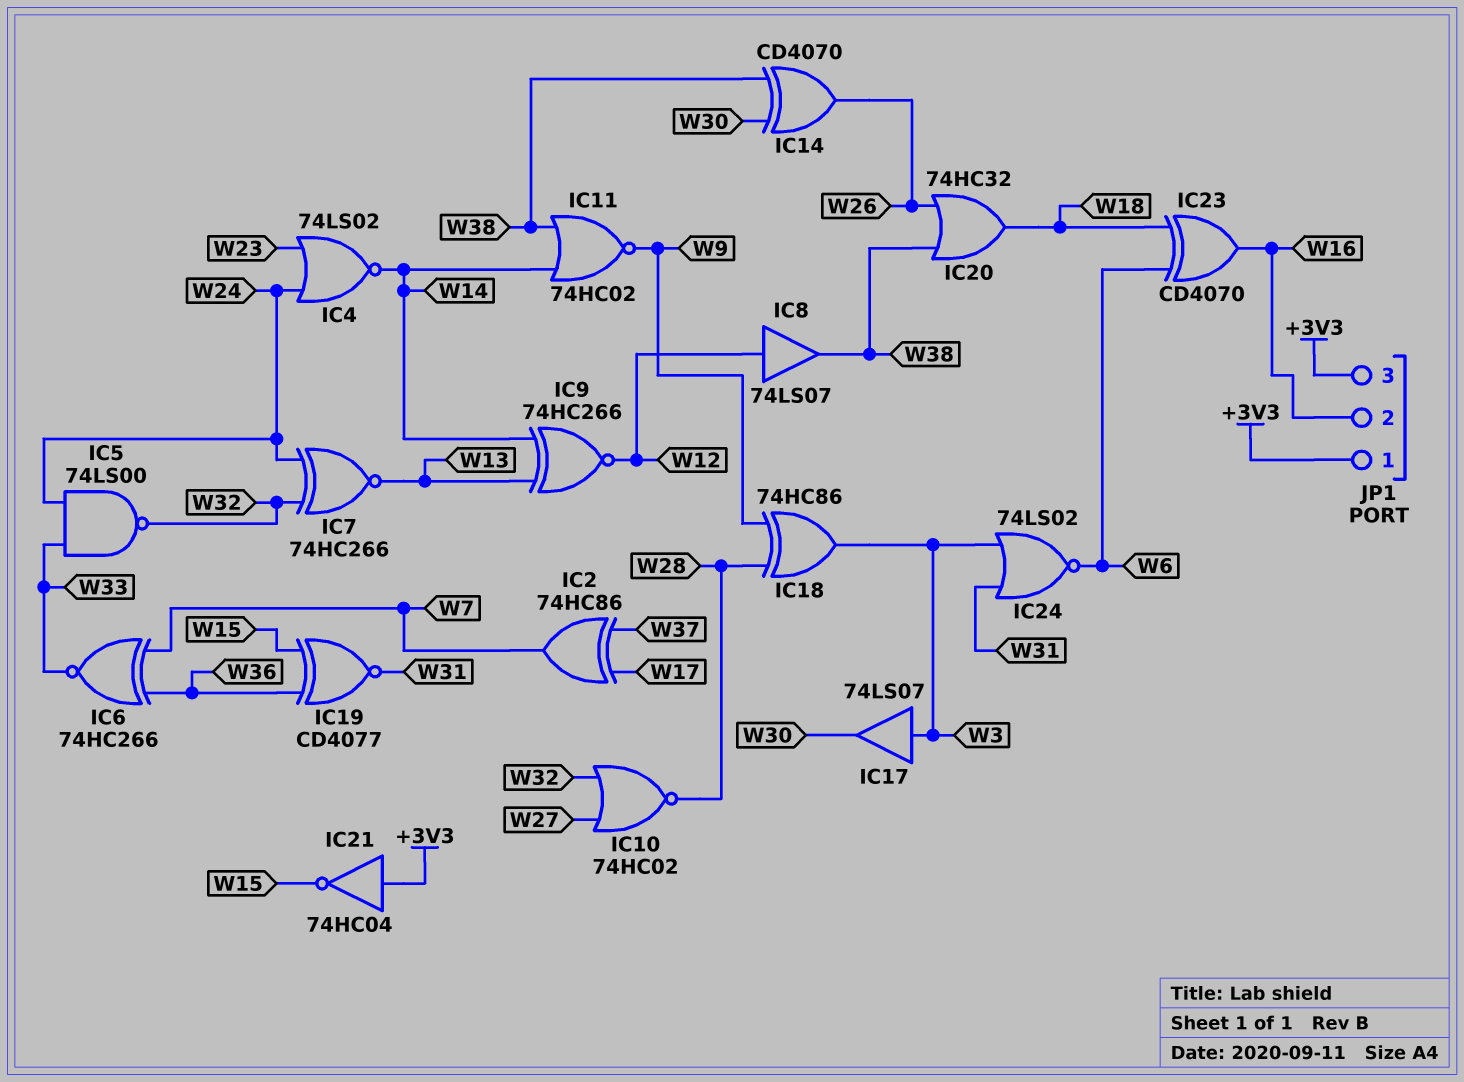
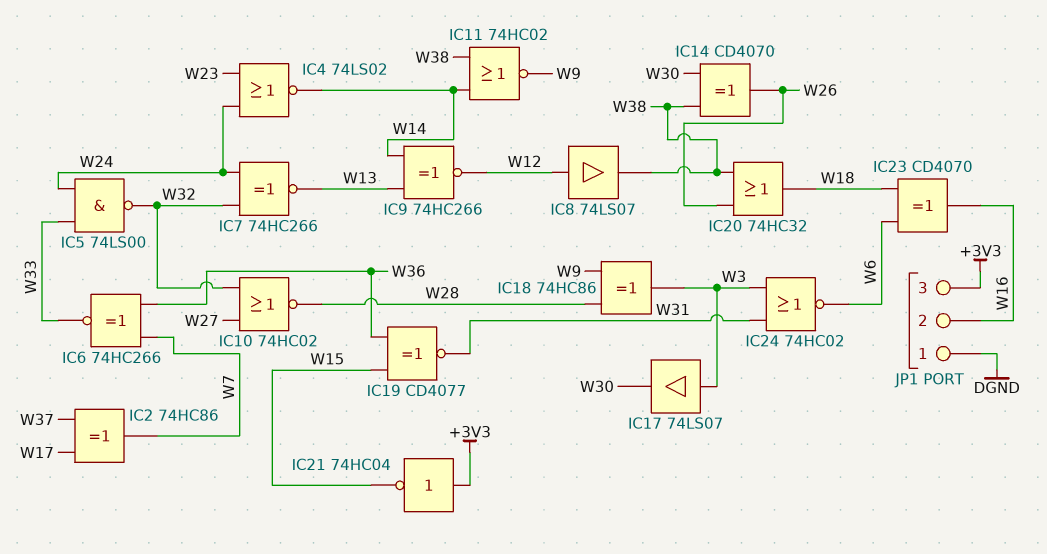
IC24: NOR 74LS02 (in W3, in W31, out W6) -> NOR 74HC02 (in W3, in W31, out W6)
JP1 pin 1: +3V3 -> DGND

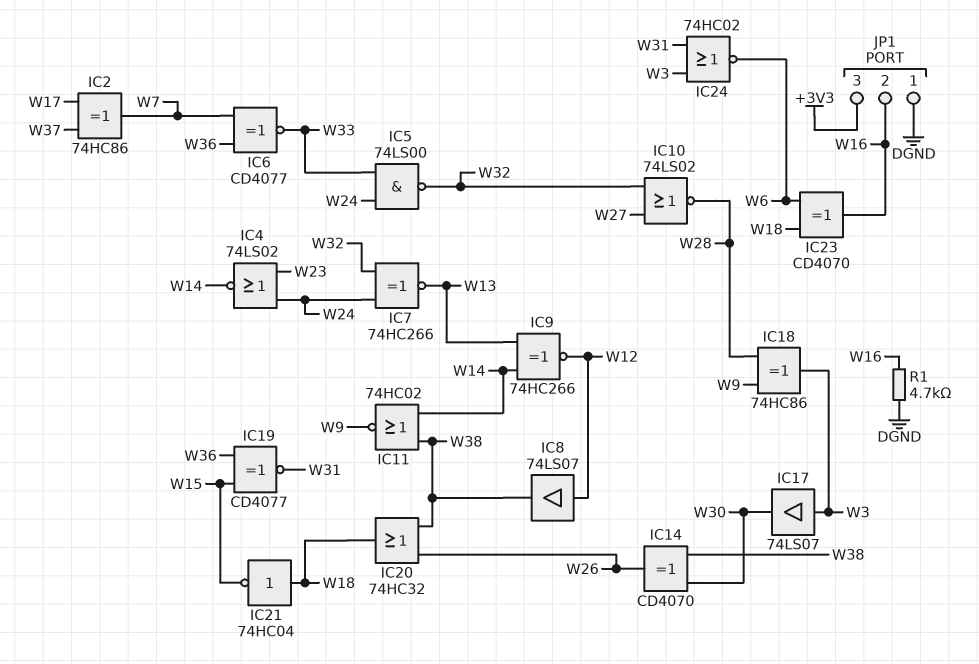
IC6: XNOR 74HC266 (in W7, in W36, out W33) -> XNOR CD4077 (in W7, in W36, out W33)
IC10: NOR 74HC02 (in W27, in W32, out W28) -> NOR 74LS02 (in W27, in W32, out W28)
IC21: NOT 74HC04 (in +3V3, out W15) -> NOT 74HC04 (in W18, out W15)
R1: none -> 4.7k (DGND, W16)

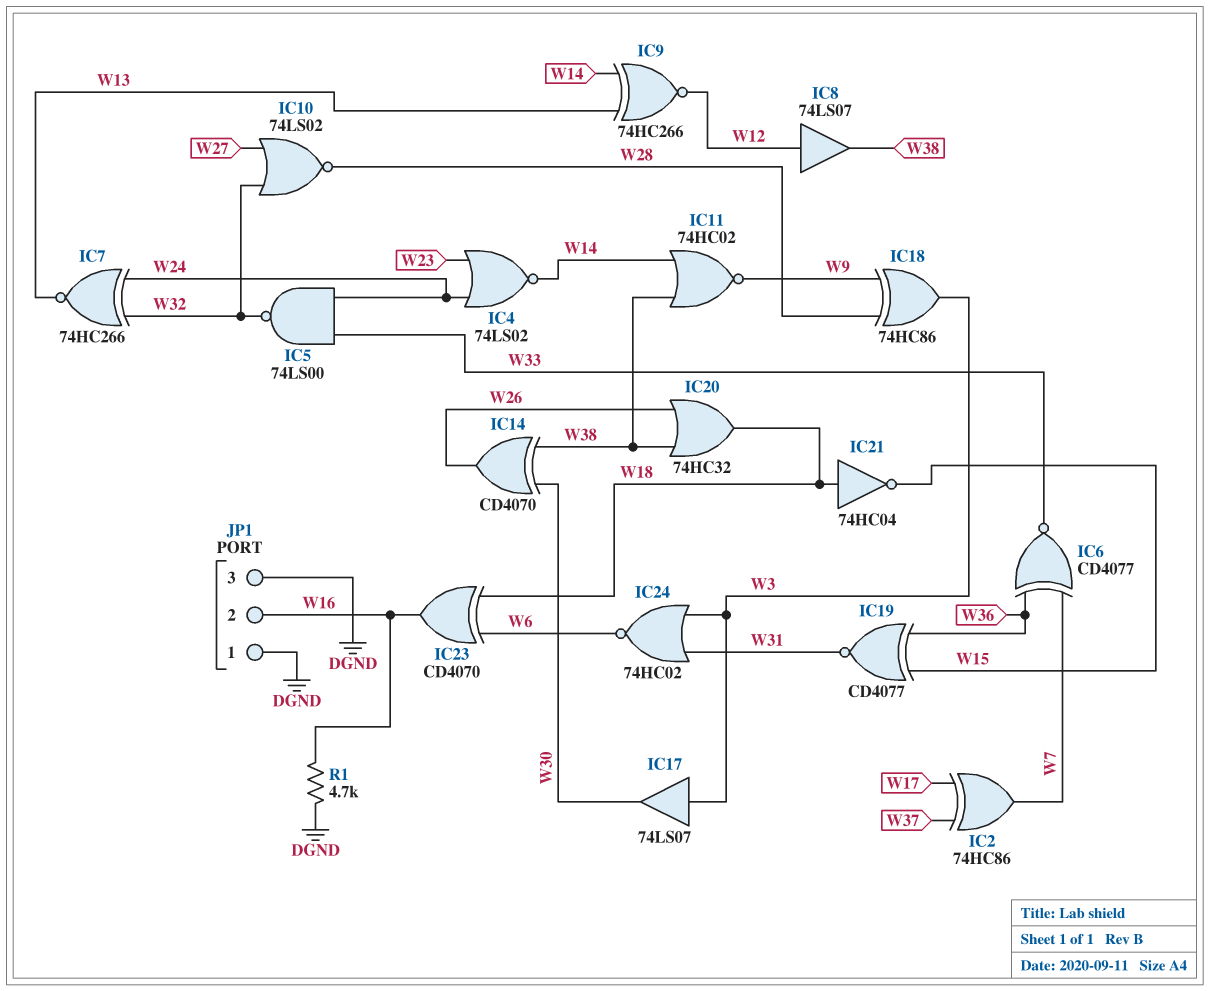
JP1 pin 3: +3V3 -> DGND

